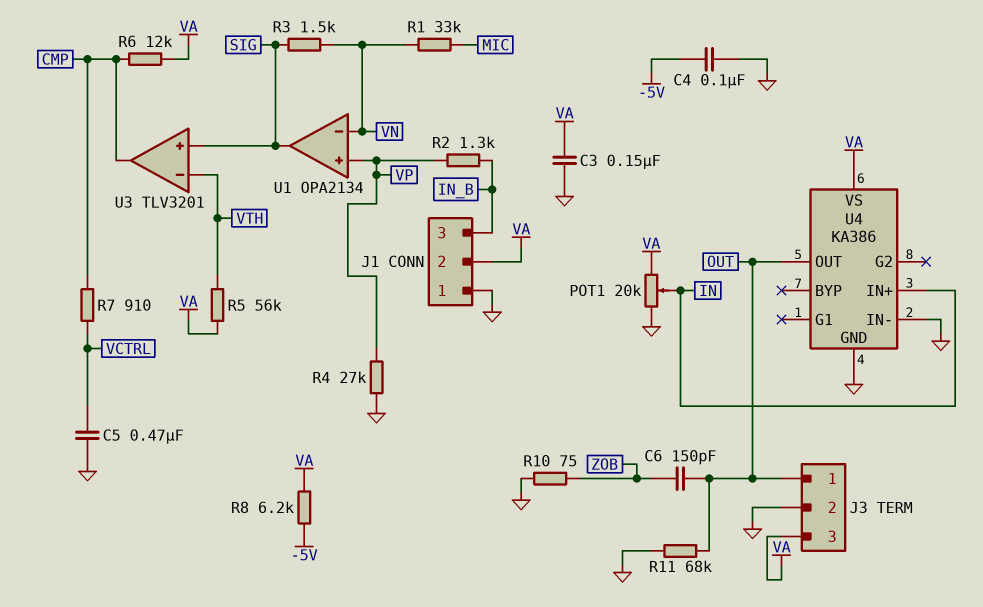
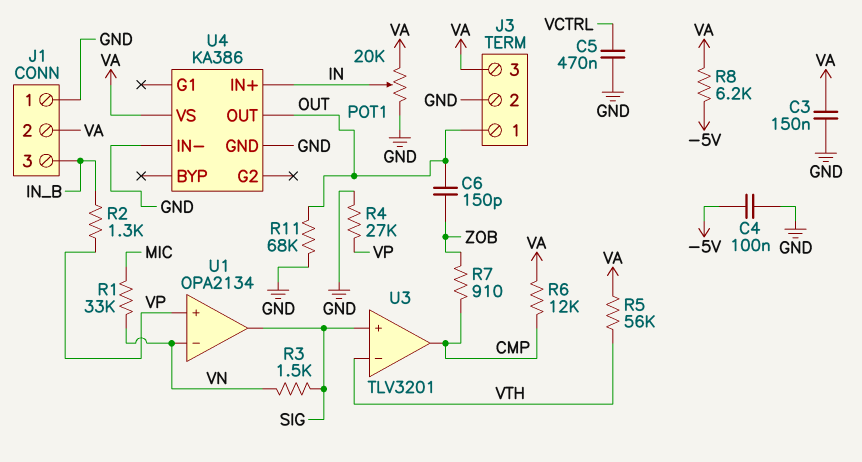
R7: 910 (CMP, VCTRL) -> 910 (CMP, ZOB)
R10: 75 (GND, ZOB) -> none

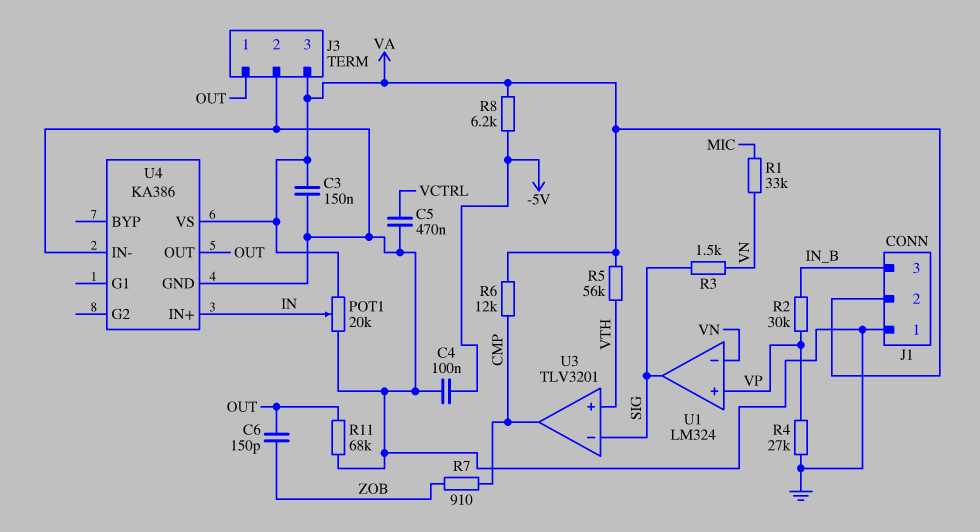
R2: 1.3k (IN_B, VP) -> 30k (IN_B, VP)
U1: OPA2134 -> LM324
U3 pin in+: SIG -> VTH
U3 pin in-: VTH -> SIG

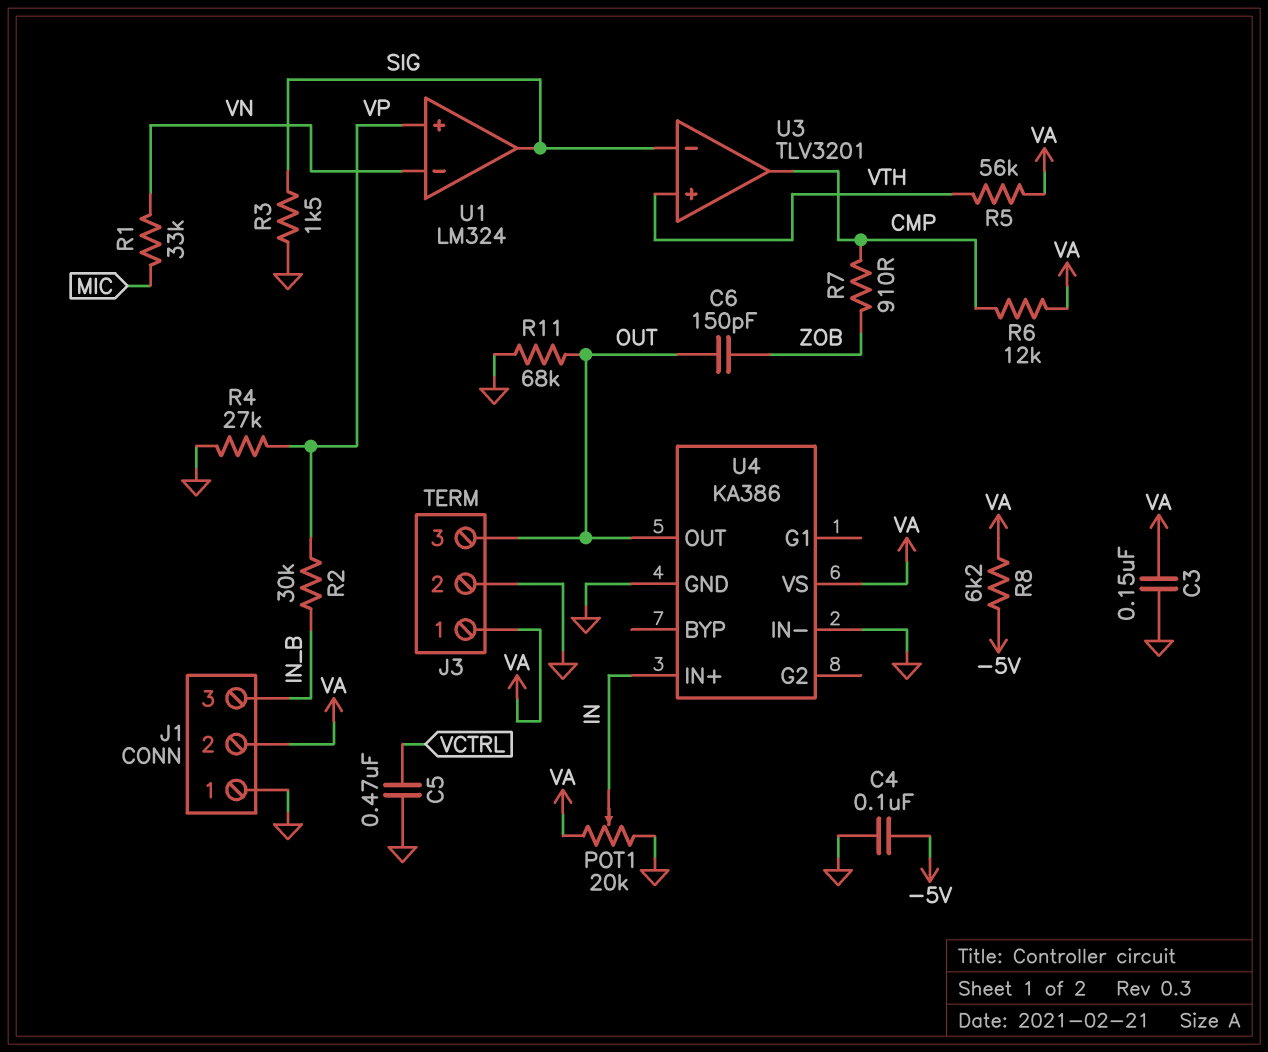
J3 pin 1: OUT -> VA
J3 pin 3: VA -> OUT
R3: 1.5k (SIG, VN) -> 1.5k (GND, SIG)

